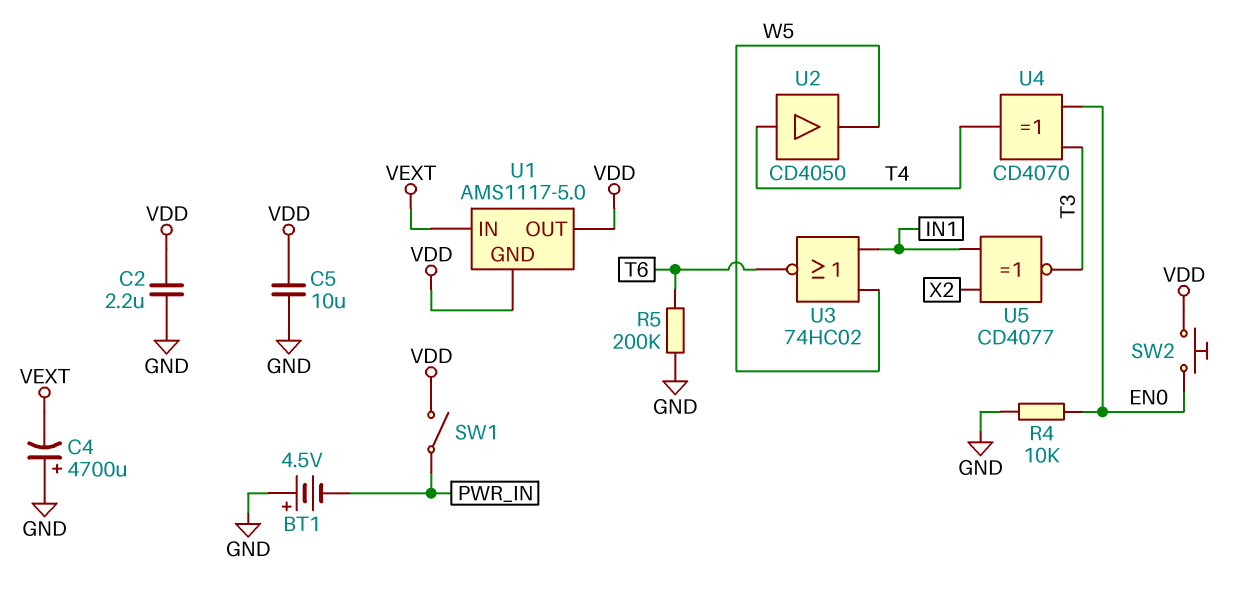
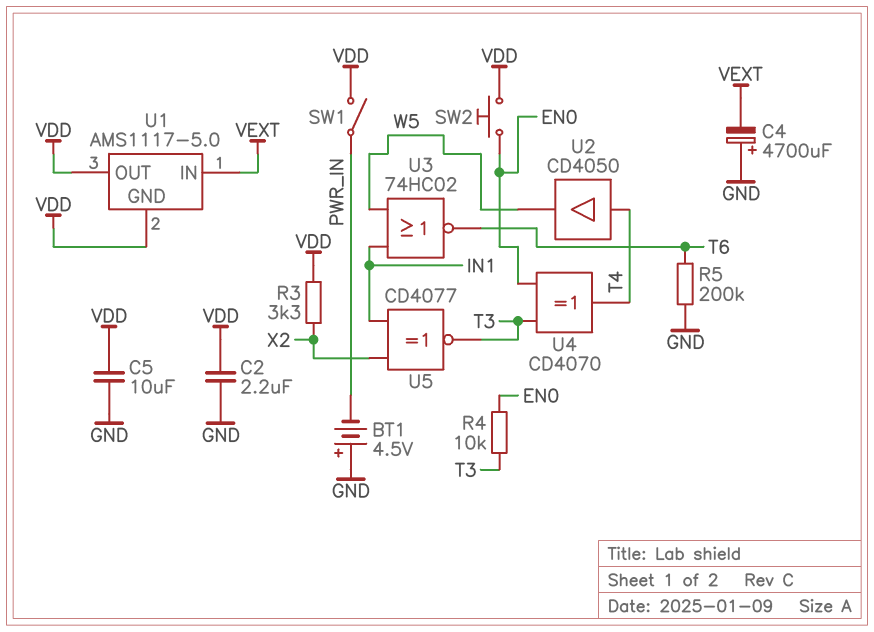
R3: none -> 3.3k (VDD, X2)
R4: 10k (EN0, GND) -> 10k (EN0, T3)

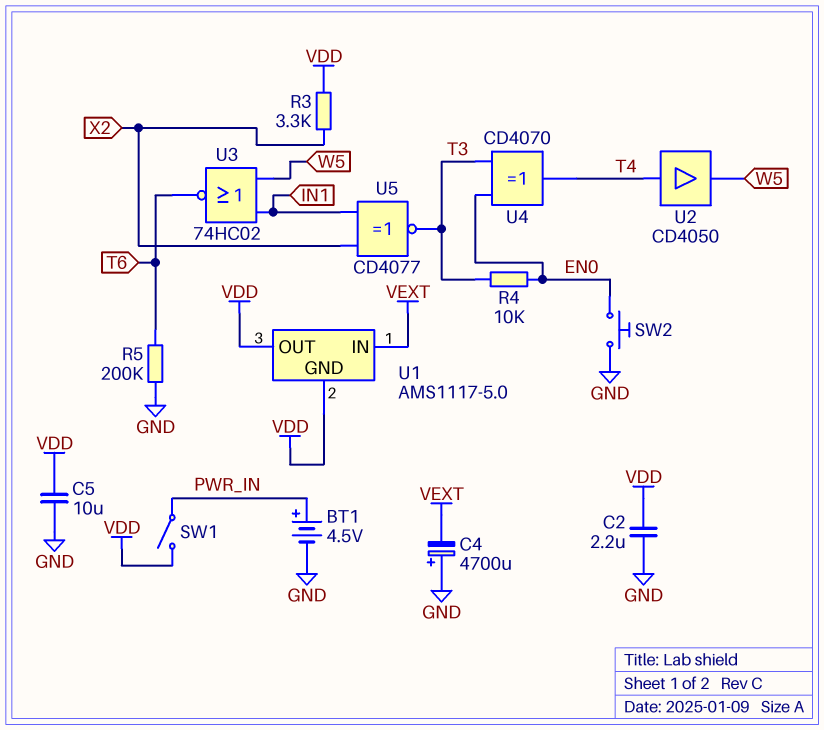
BT1: 4.5V (plus GND, minus PWR_IN) -> 4.5V (plus PWR_IN, minus GND)
SW2: button (EN0, VDD) -> button (EN0, GND)

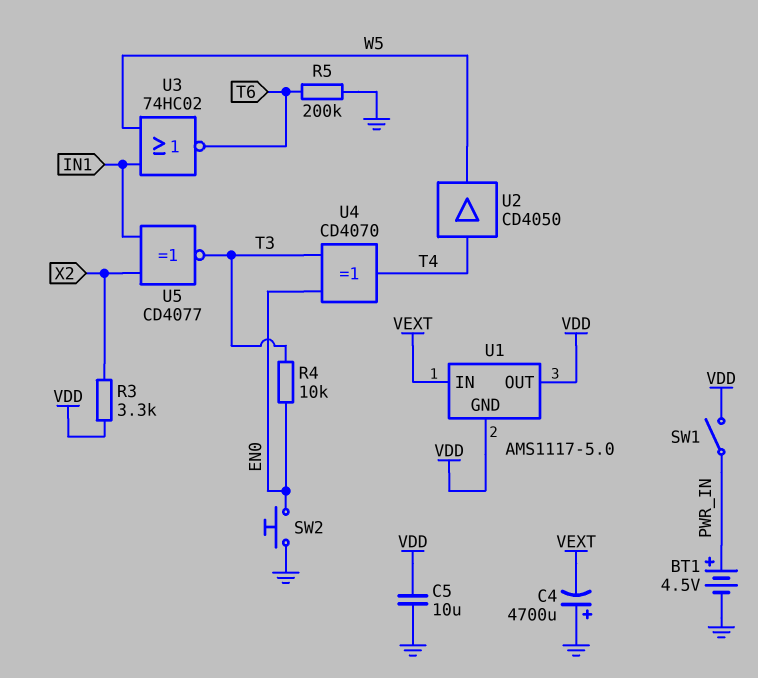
C2: 2.2uF (GND, VDD) -> none

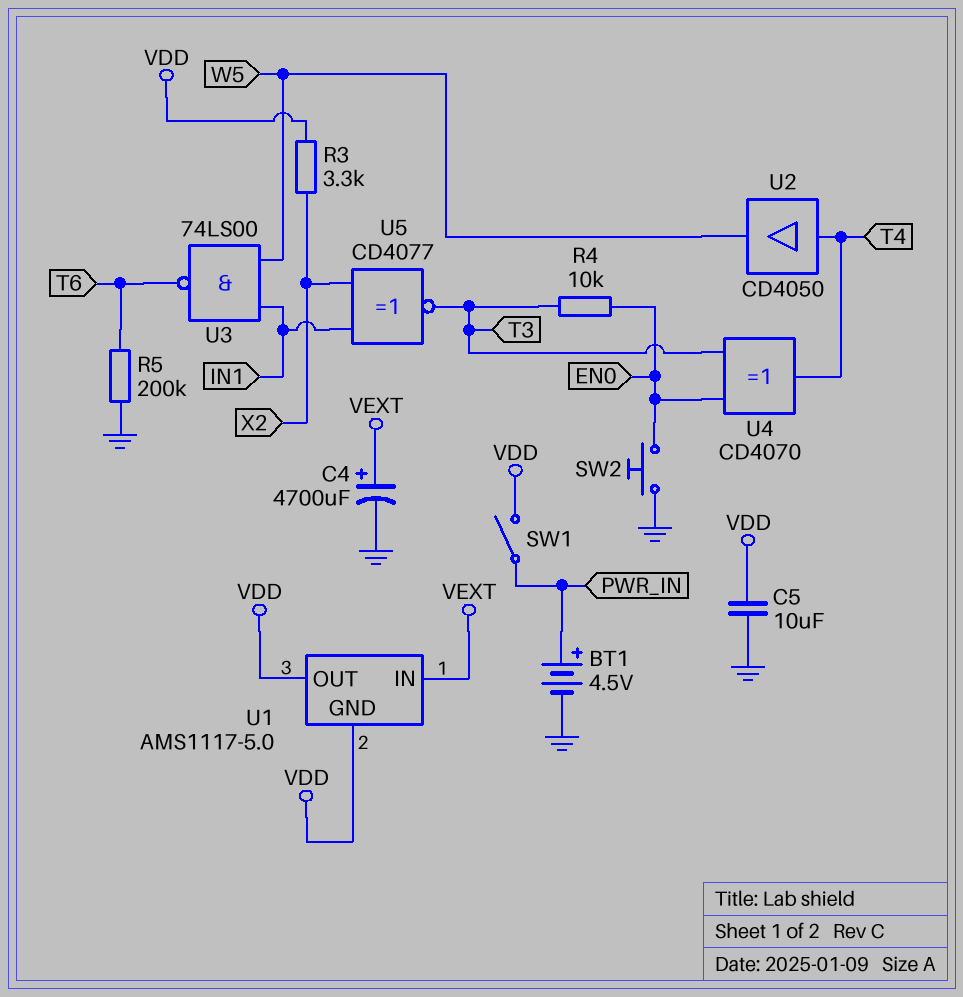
C4: 4700uF (plus GND, minus VEXT) -> 4700uF (plus VEXT, minus GND)
U3: NOR 74HC02 (in IN1, in W5, out T6) -> NAND 74LS00 (in IN1, in W5, out T6)

